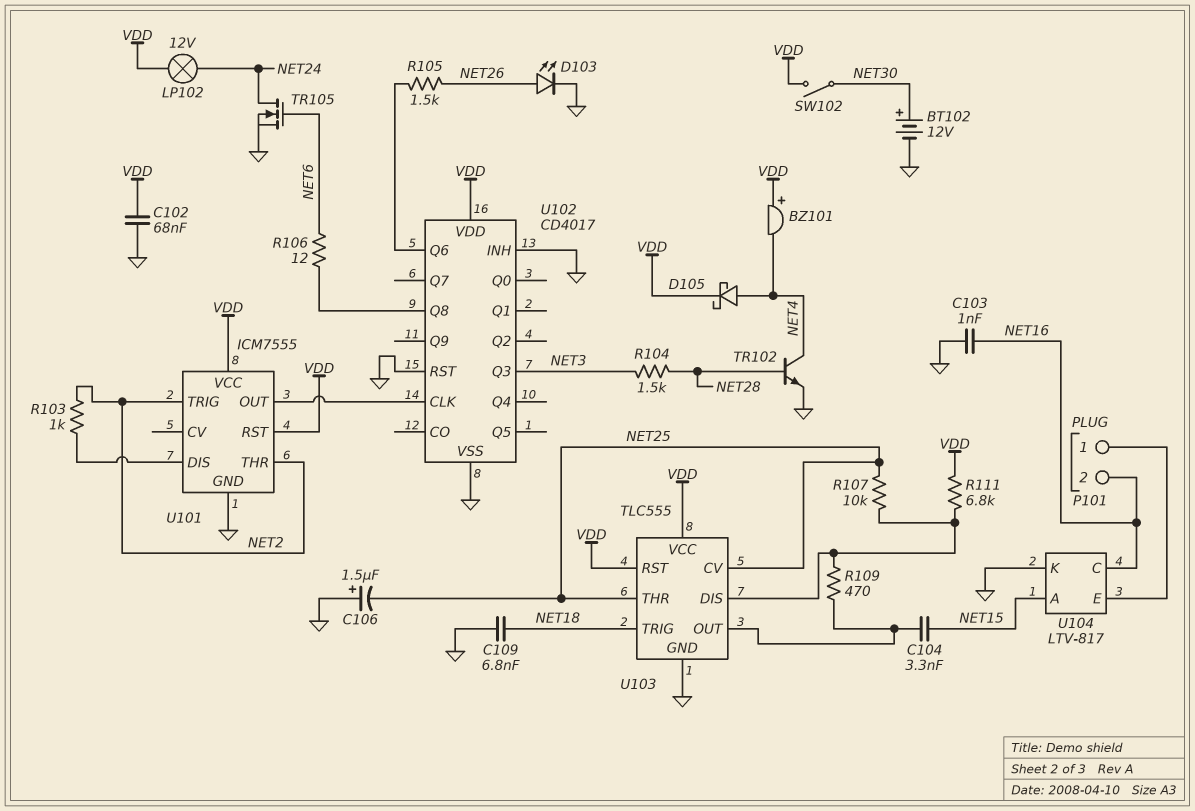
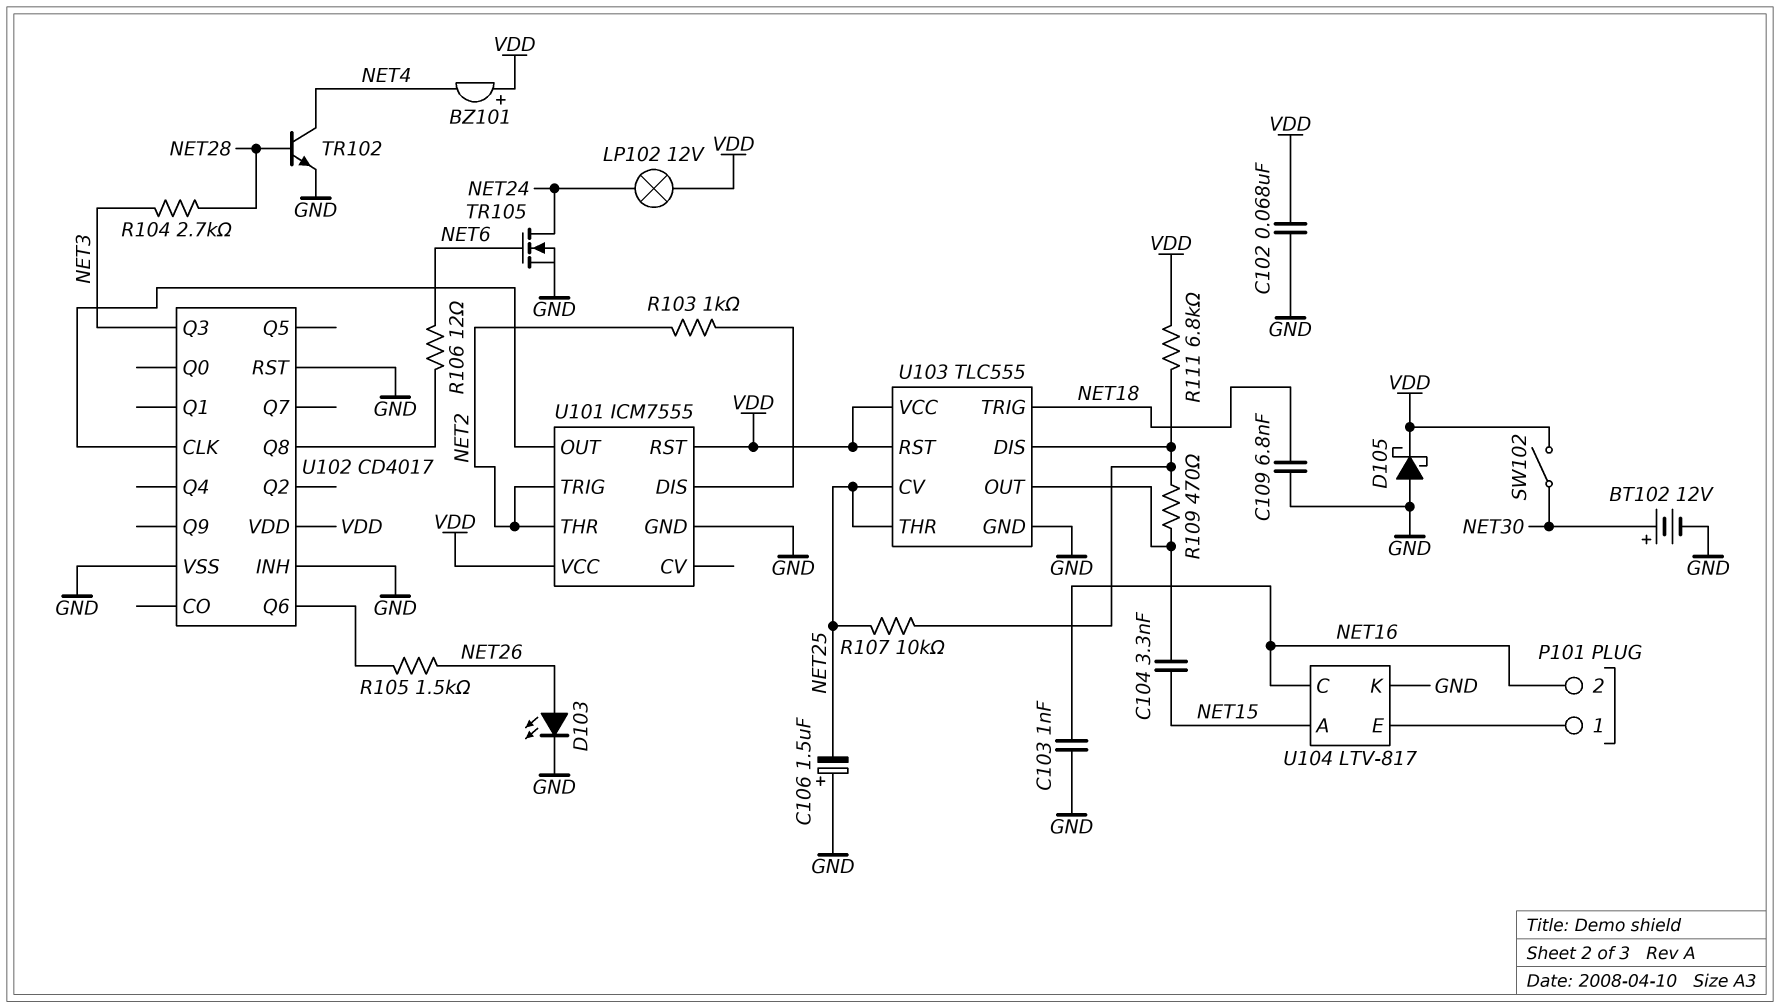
D105: schottky (A NET4, K VDD) -> schottky (A GND, K VDD)
R104: 1.5k (NET3, NET28) -> 2.7k (NET3, NET28)

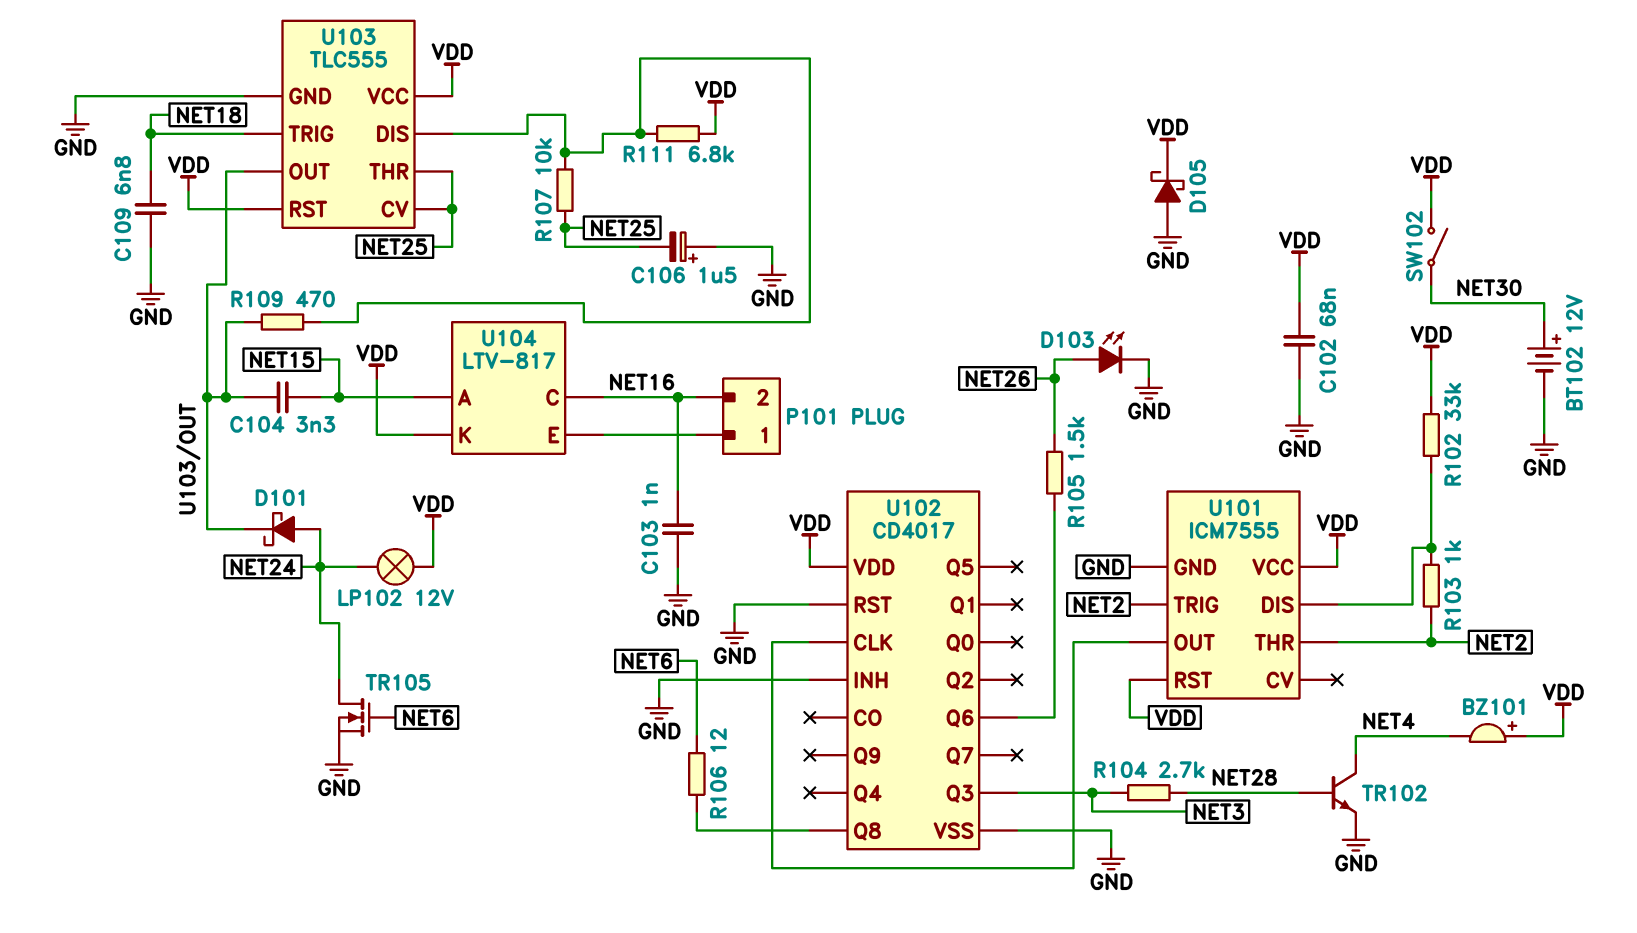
D101: none -> schottky (A NET24, K U103/OUT)
R102: none -> 33k (U101/DIS, VDD)
U104 pin K: GND -> VDD

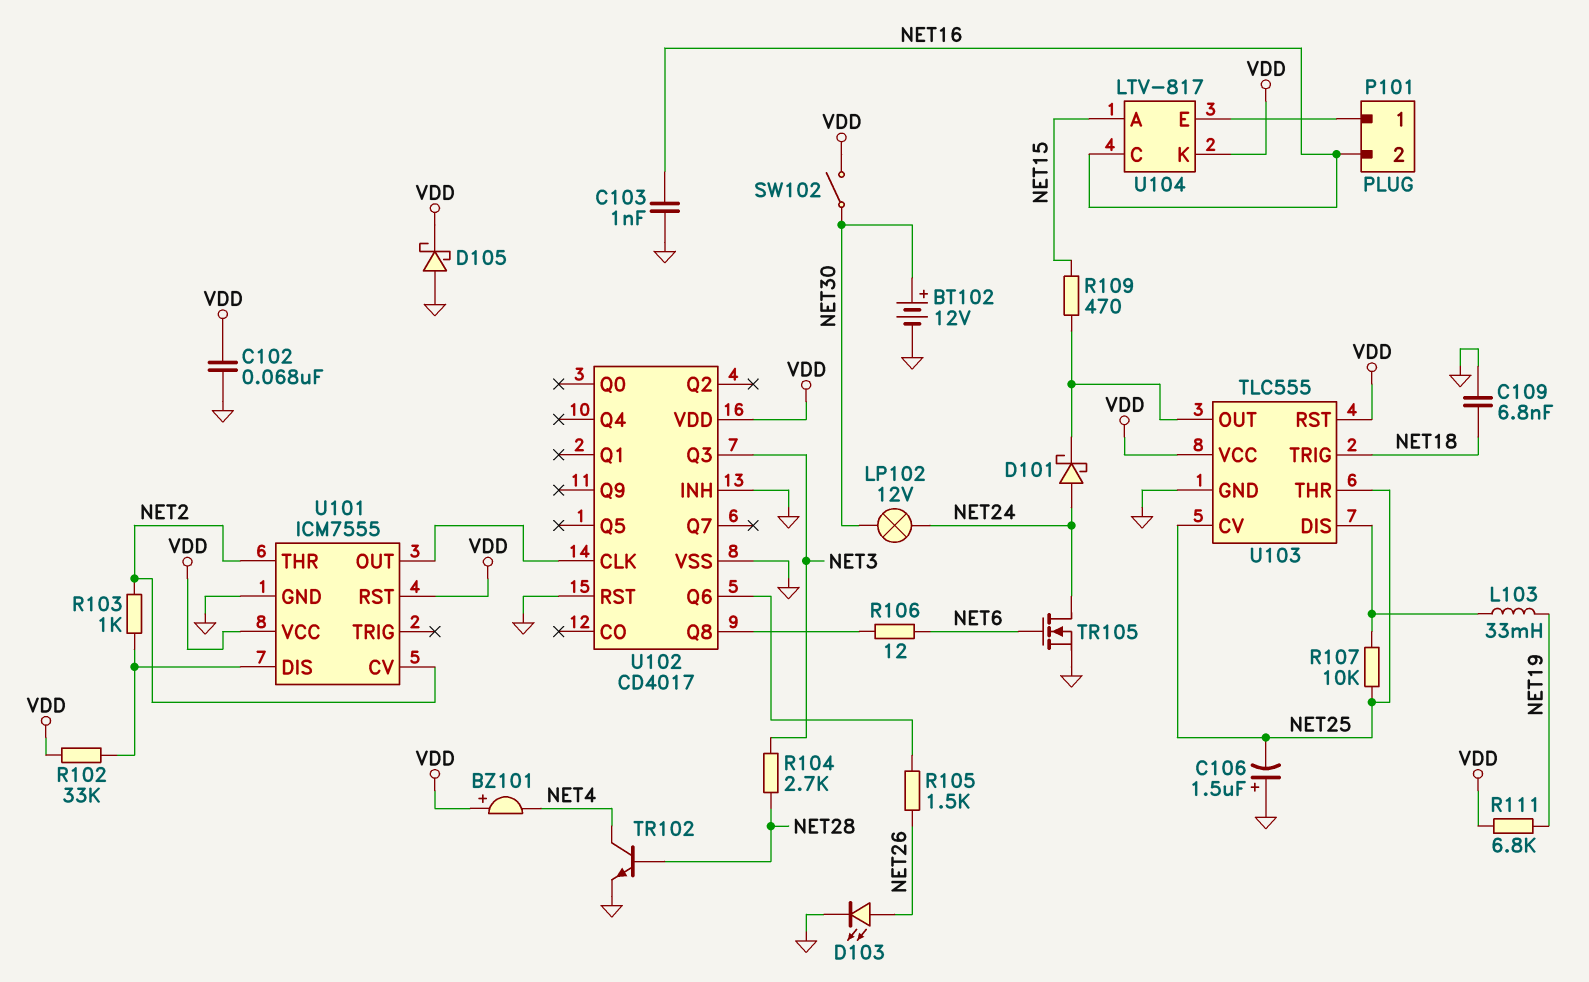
C104: 3.3nF (NET15, U103/OUT) -> none
L103: none -> 33mH (NET19, U103/DIS)
LP102: lamp 12V (NET24, VDD) -> lamp 12V (NET24, NET30)
R109: 470 (U103/DIS, U103/OUT) -> 470 (NET15, U103/OUT)
R111: 6.8k (U103/DIS, VDD) -> 6.8k (NET19, VDD)
U101 pin CV: none -> NET2
U101 pin TRIG: NET2 -> none

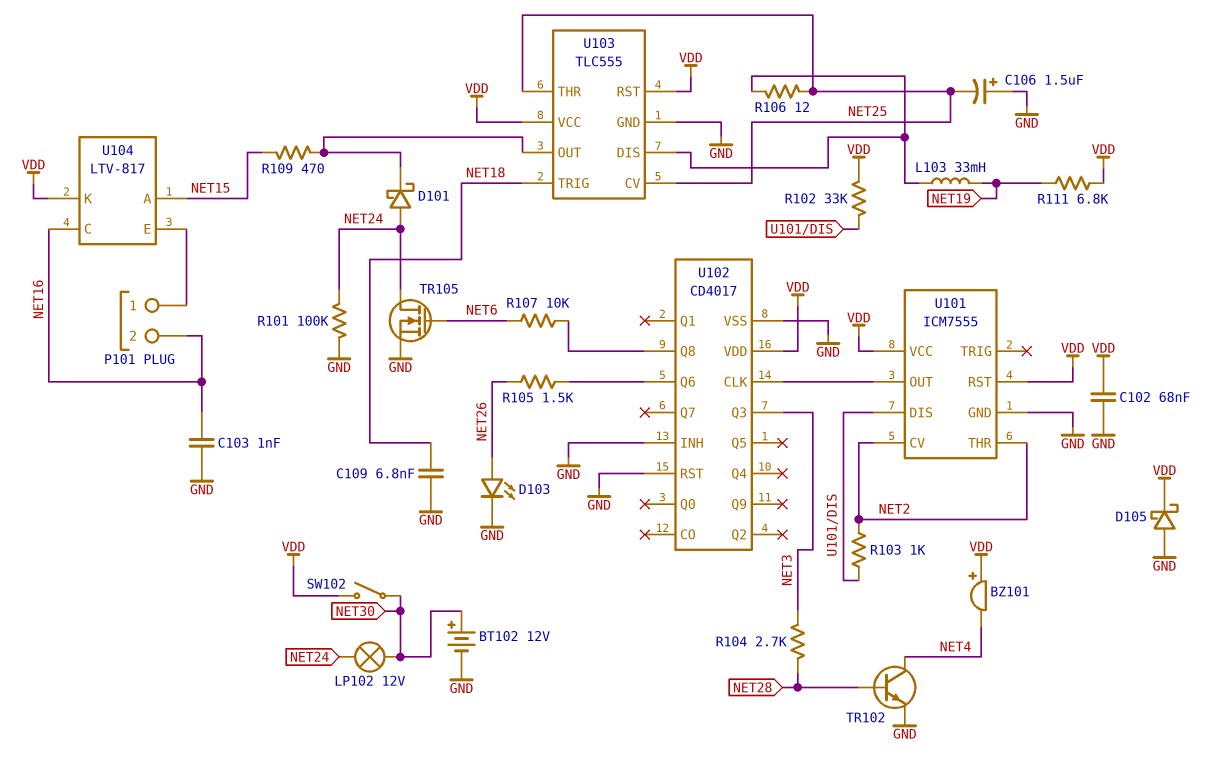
R101: none -> 100k (GND, NET24)
R106: 12 (NET6, U102/Q8) -> 12 (NET25, U103/DIS)
R107: 10k (NET25, U103/DIS) -> 10k (NET6, U102/Q8)

